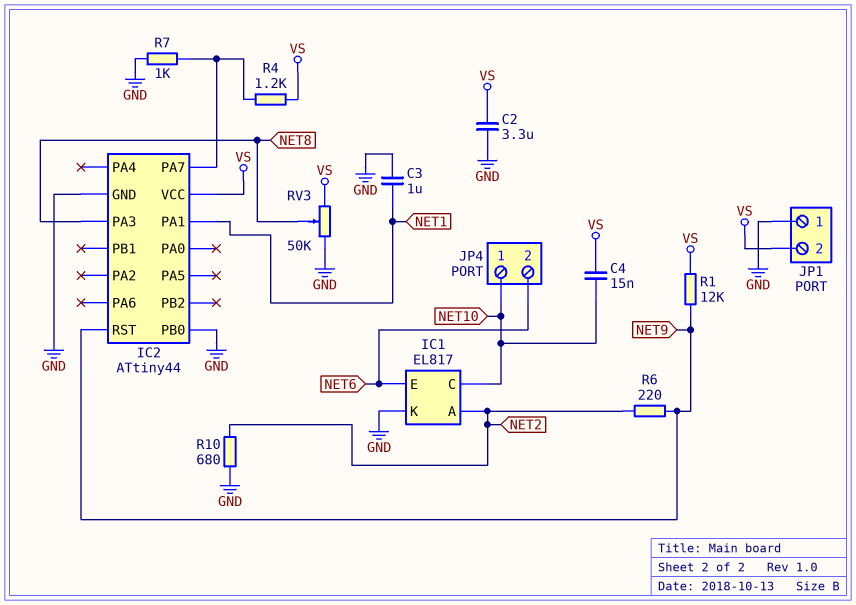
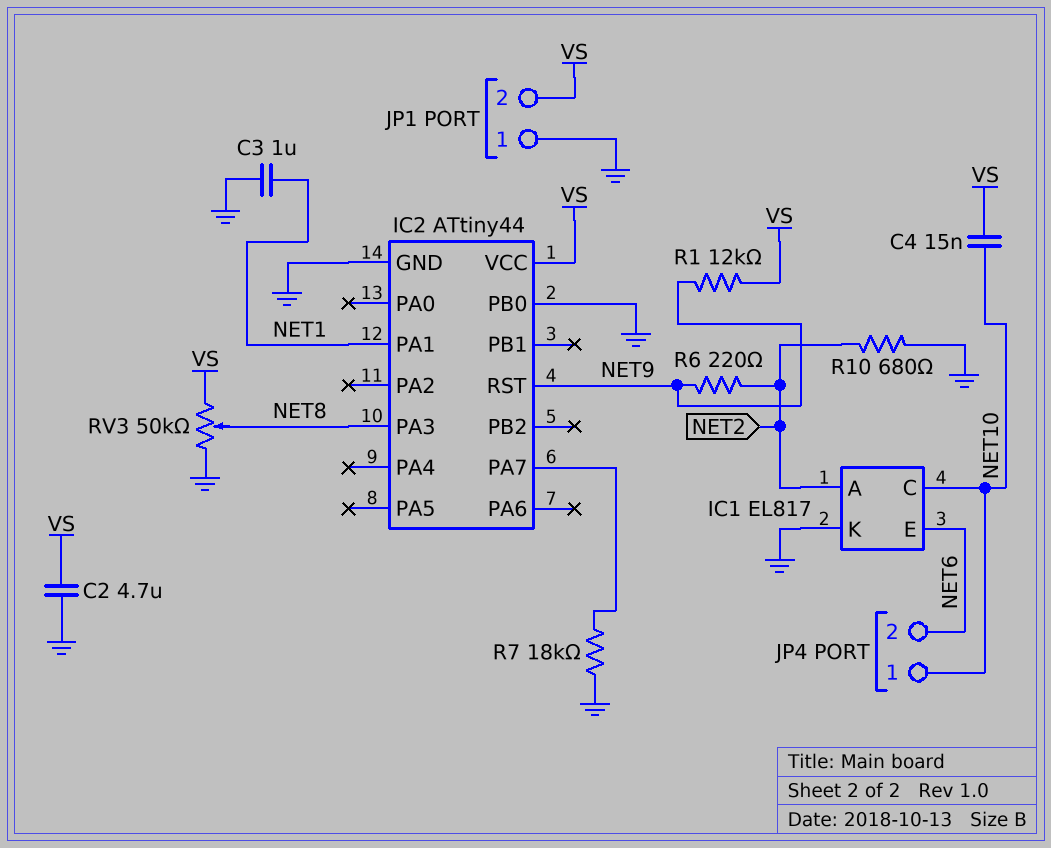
C2: 3.3uF (GND, VS) -> 4.7uF (GND, VS)
R4: 1.2k (IC2/PA7, VS) -> none
R7: 1k (GND, IC2/PA7) -> 18k (GND, IC2/PA7)

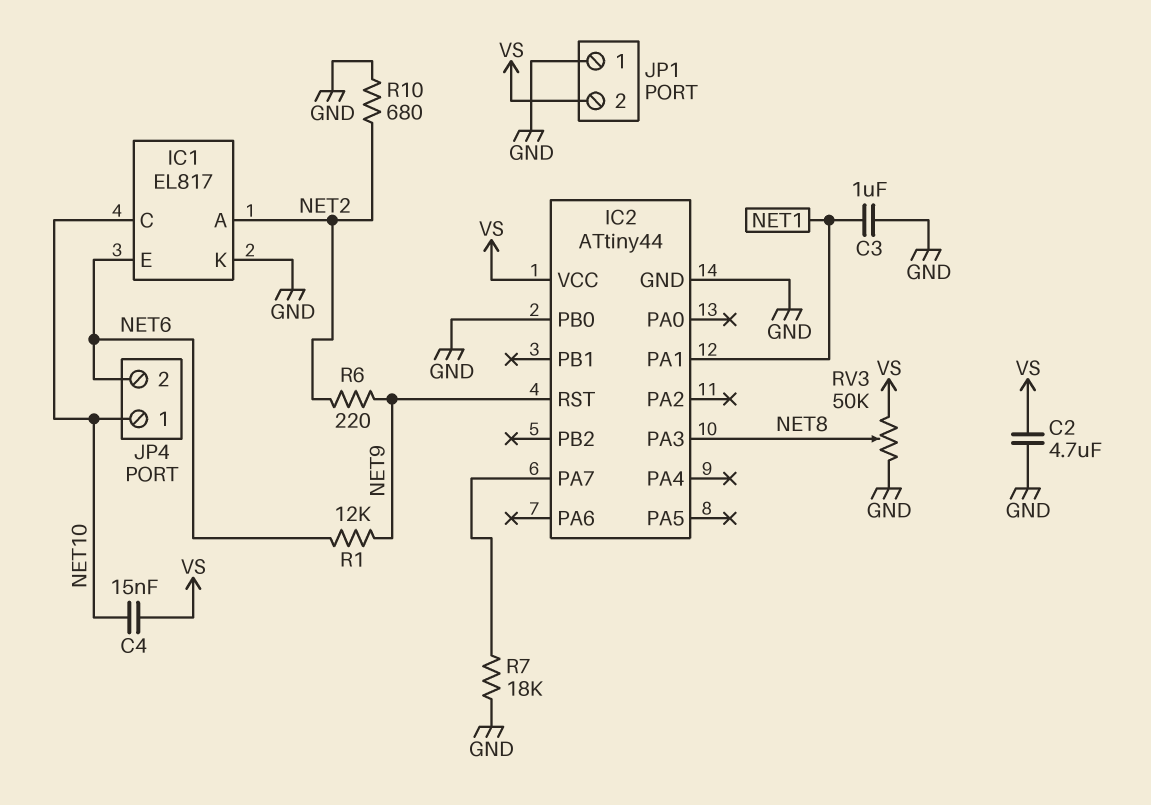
R1: 12k (NET9, VS) -> 12k (NET6, NET9)

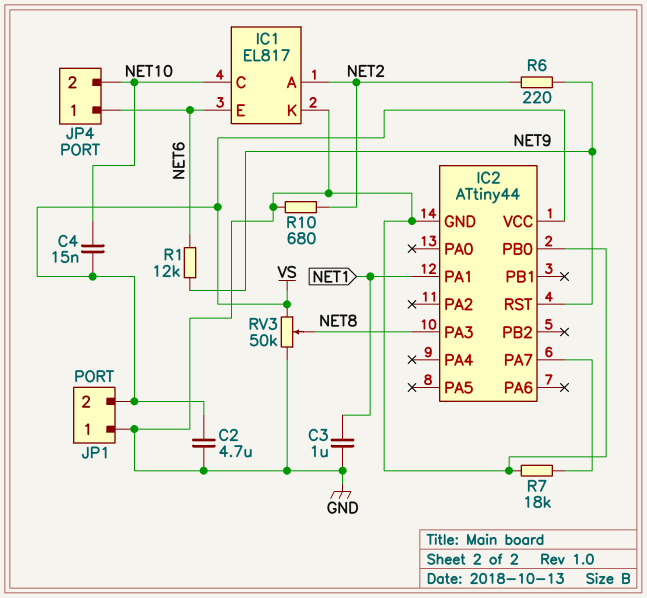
JP4 pin 1: NET10 -> NET6
JP4 pin 2: NET6 -> NET10

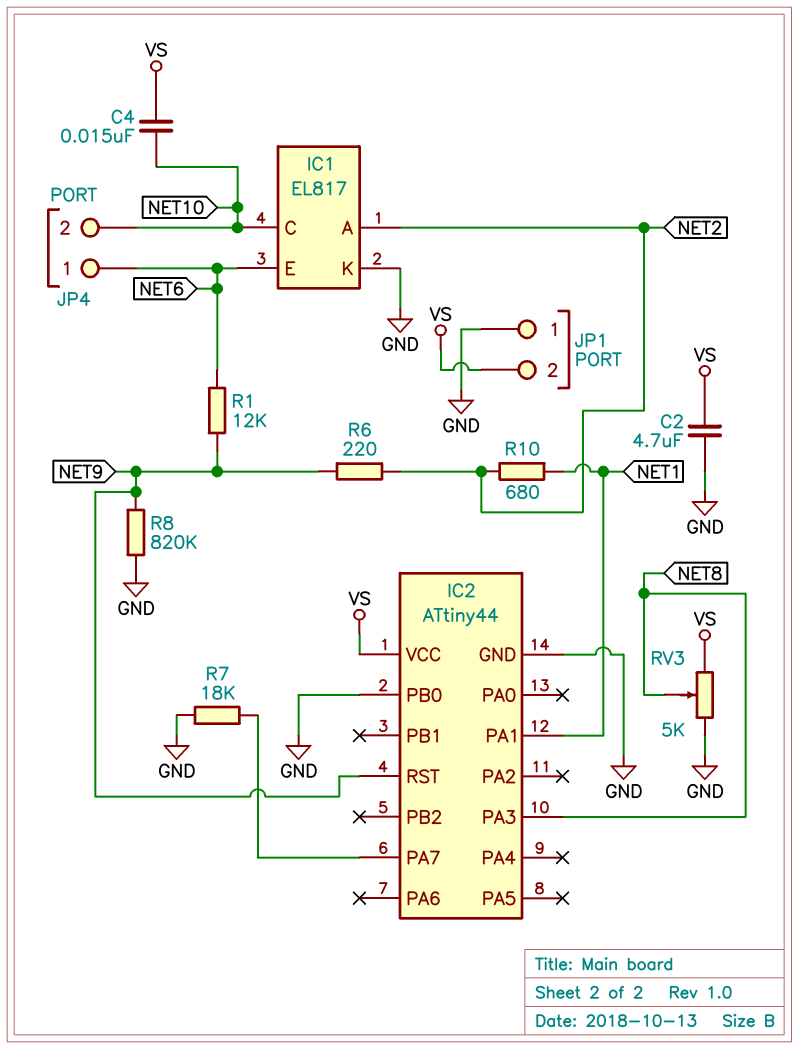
C3: 1uF (GND, NET1) -> none
R8: none -> 820k (GND, NET9)
R10: 680 (GND, NET2) -> 680 (NET1, NET2)
RV3: 50k (GND, VS, wiper NET8) -> 5k (GND, VS, wiper NET8)

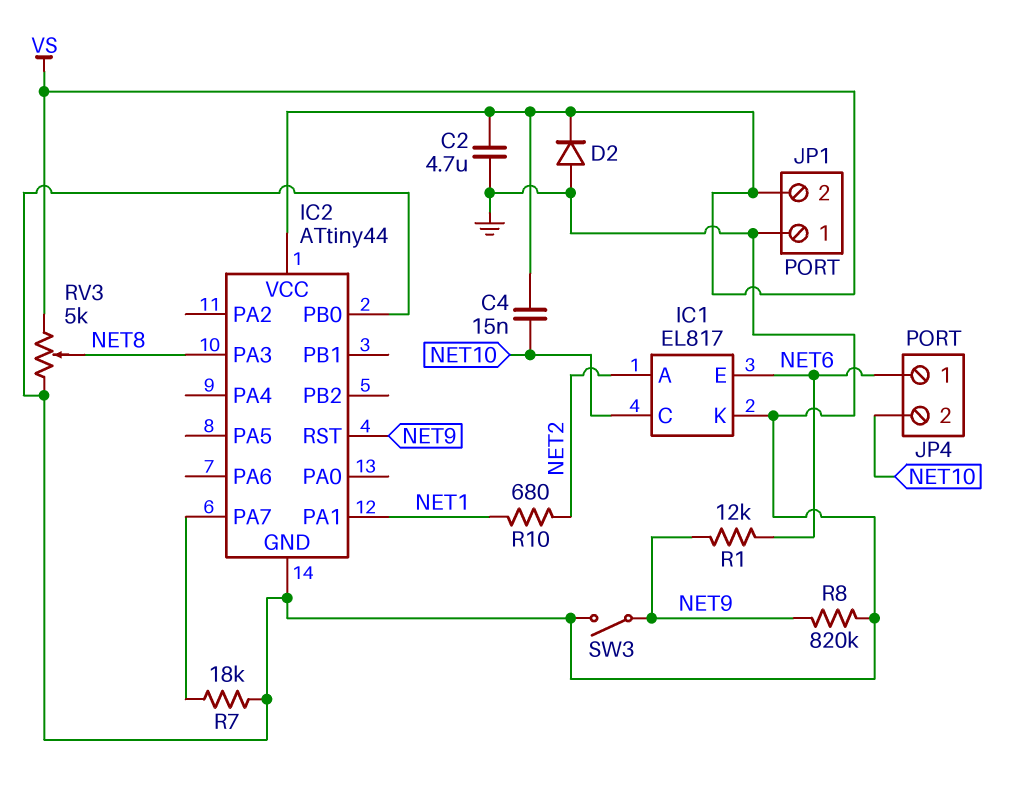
D2: none -> diode (A GND, K VS)
R6: 220 (NET2, NET9) -> none
SW3: none -> switch (GND, NET9)

